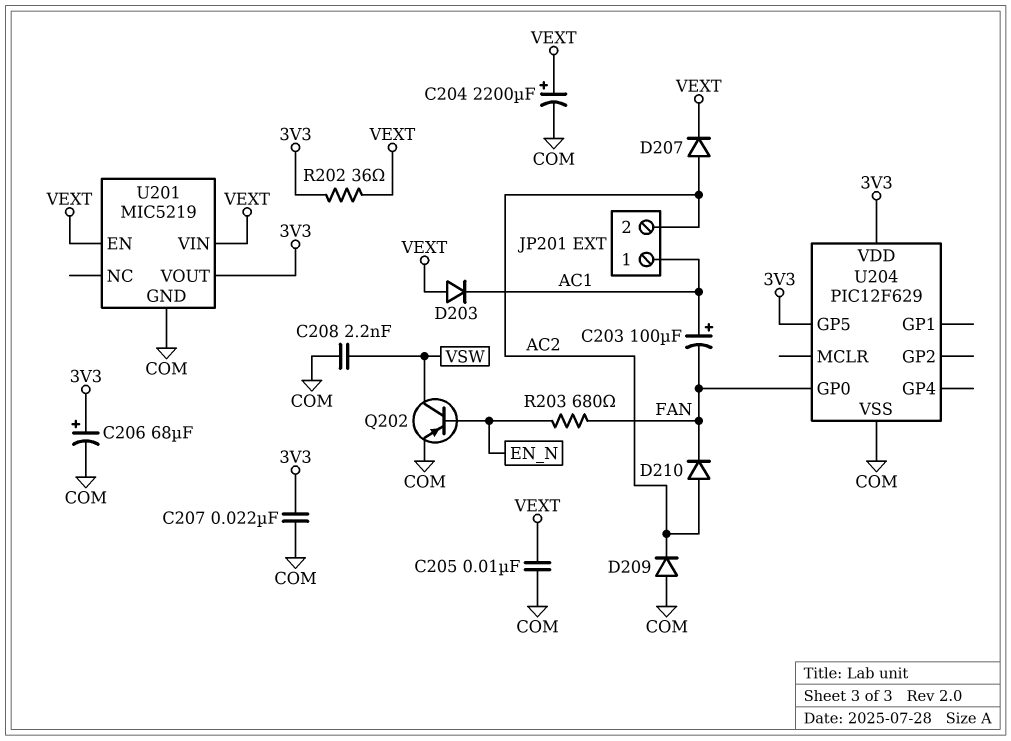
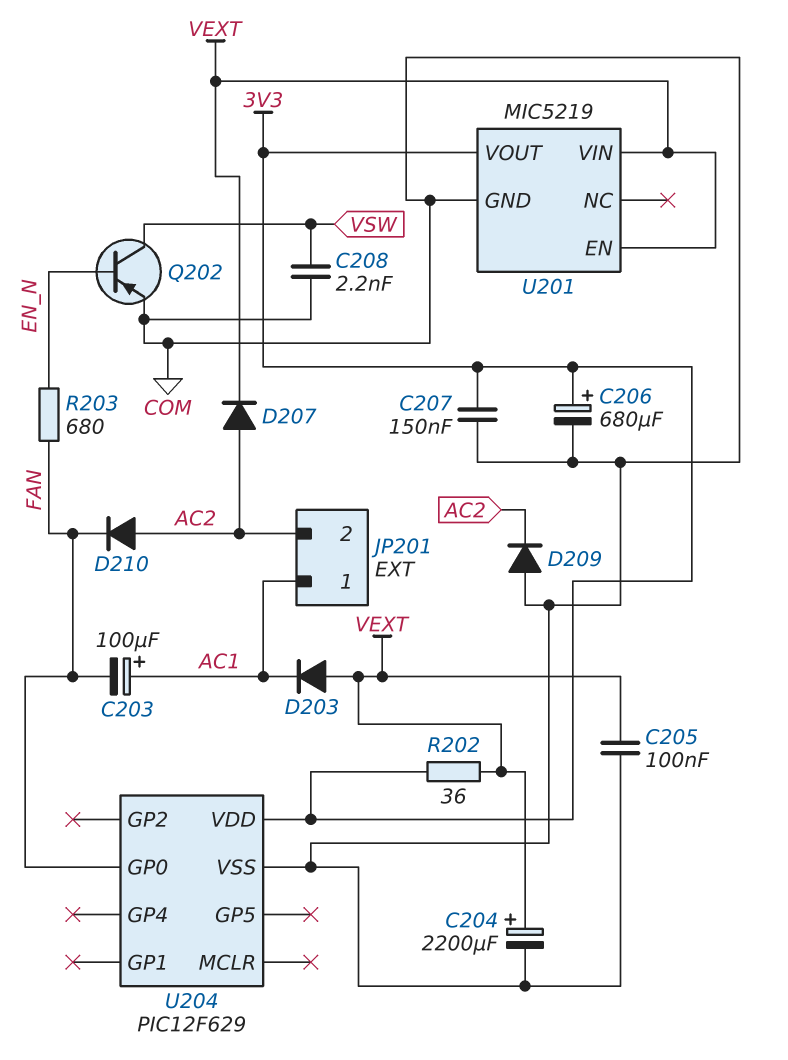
C205: 10nF (COM, VEXT) -> 100nF (COM, VEXT)
C206: 68uF (plus 3V3, minus COM) -> 680uF (plus 3V3, minus COM)
C207: 22nF (3V3, COM) -> 150nF (3V3, COM)
U204 pin GP5: 3V3 -> none

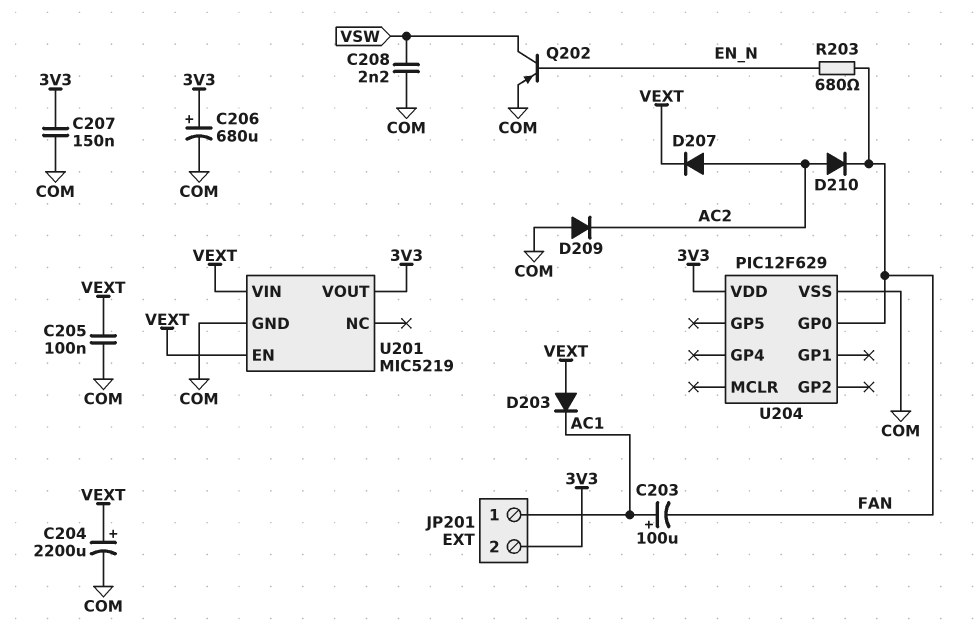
JP201 pin 2: AC2 -> 3V3
R202: 36 (3V3, VEXT) -> none

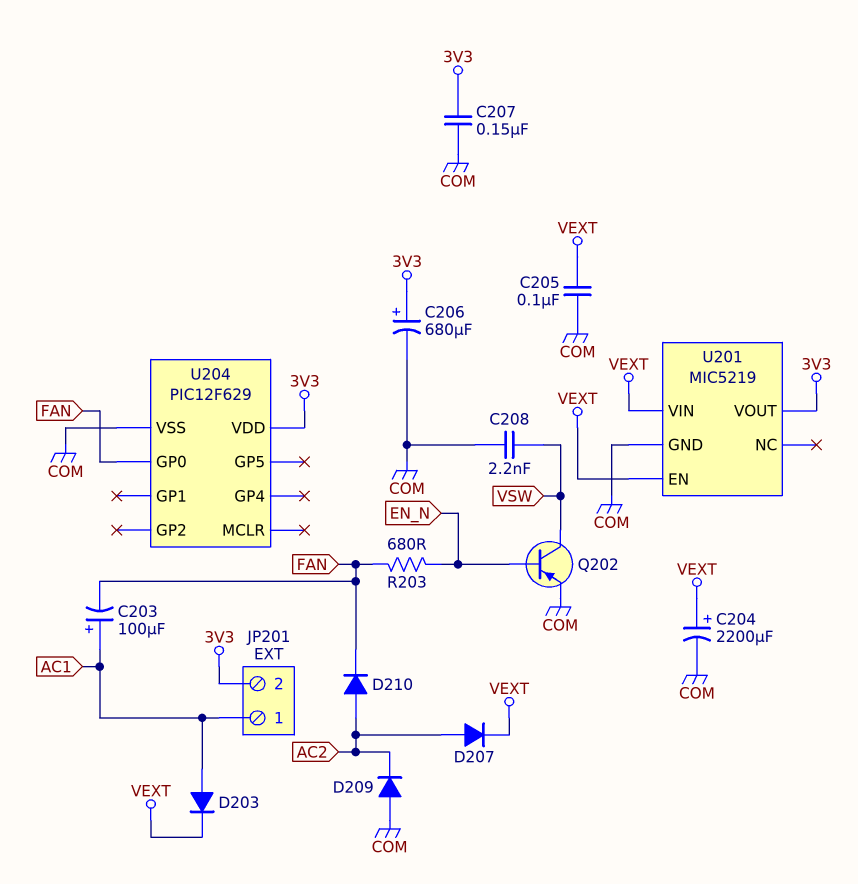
D203: diode (A VEXT, K AC1) -> diode (A AC1, K VEXT)

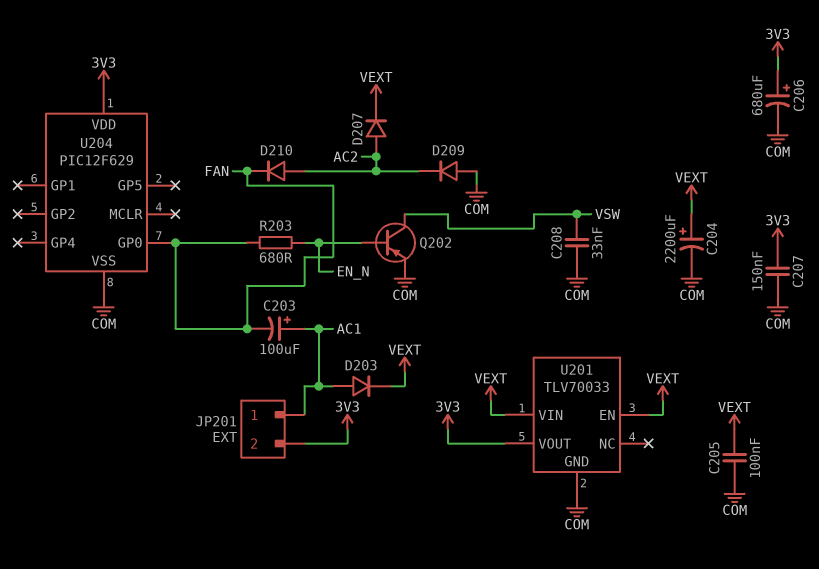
C208: 2.2nF (COM, VSW) -> 33nF (COM, VSW)
U201: MIC5219 -> TLV70033

